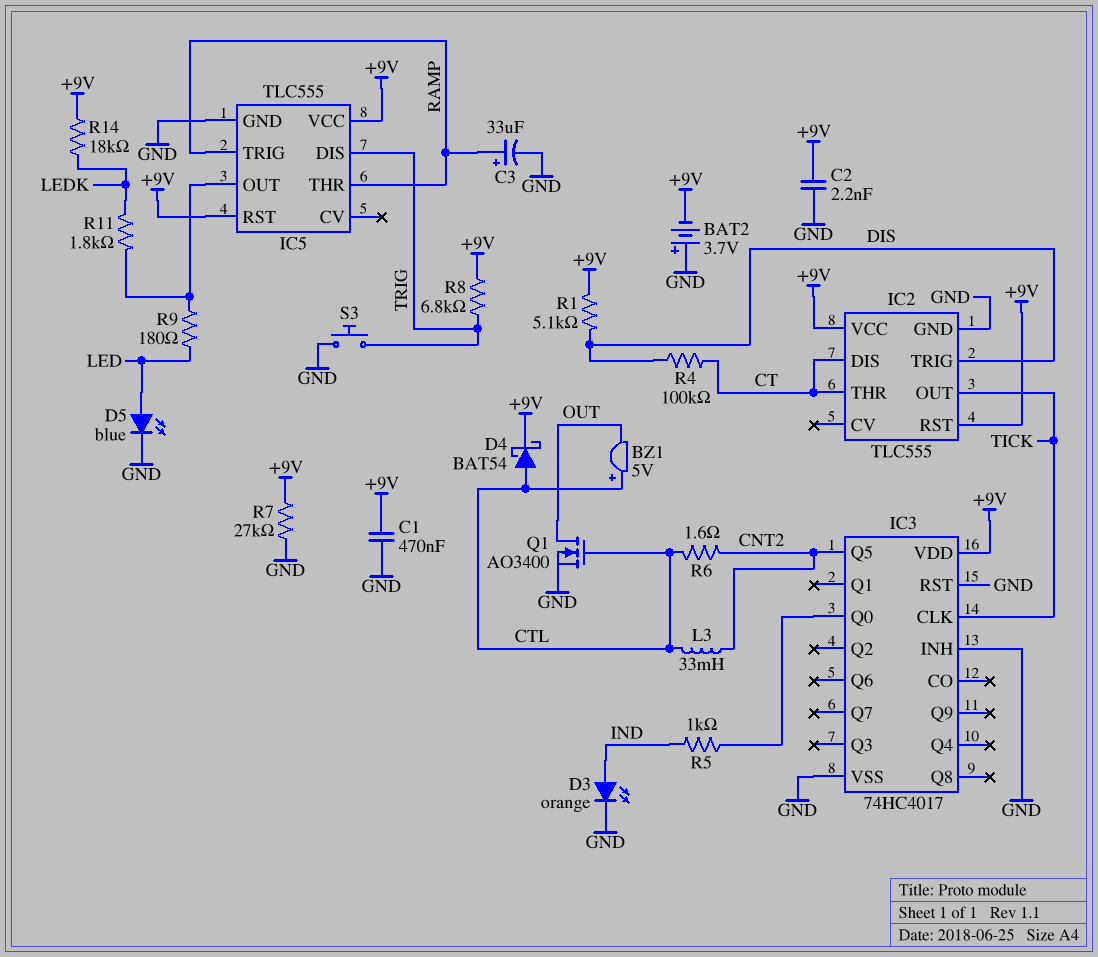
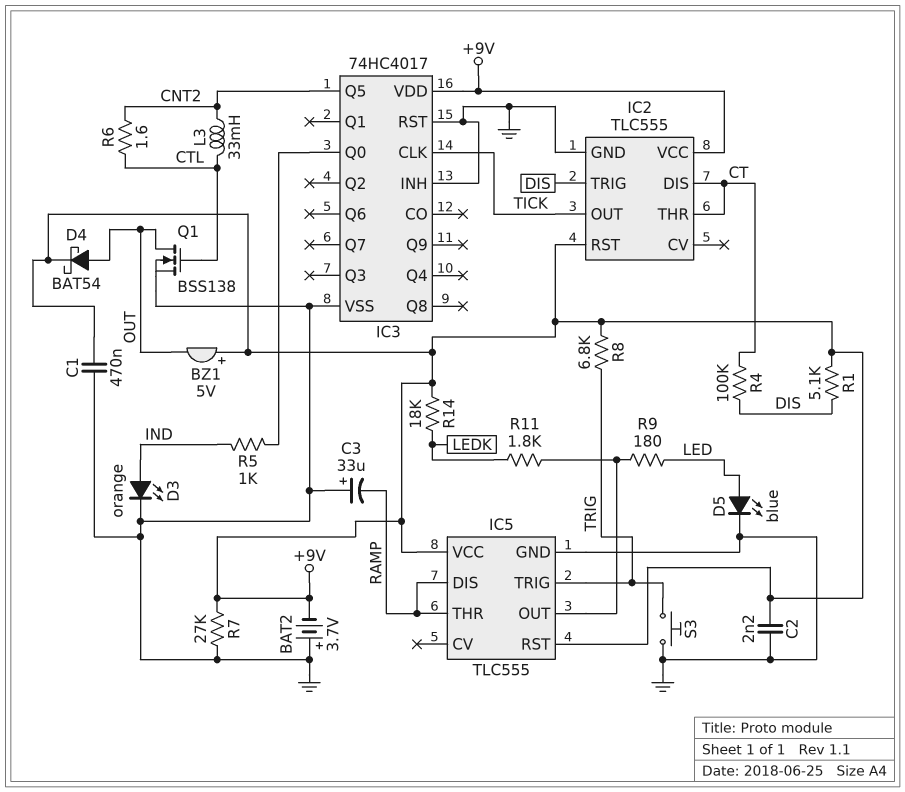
BZ1: buzzer 5V (plus CTL, minus OUT) -> buzzer 5V (plus +9V, minus OUT)
C3: 33uF (plus RAMP, minus GND) -> 33uF (plus GND, minus RAMP)
D4: schottky BAT54 (A CTL, K +9V) -> schottky BAT54 (A OUT, K +9V)
IC5 pin DIS: TRIG -> RAMP
IC5 pin TRIG: RAMP -> TRIG
Q1: NMOS AO3400 (G CTL, D OUT, S GND) -> NMOS BSS138 (G CTL, D OUT, S GND)

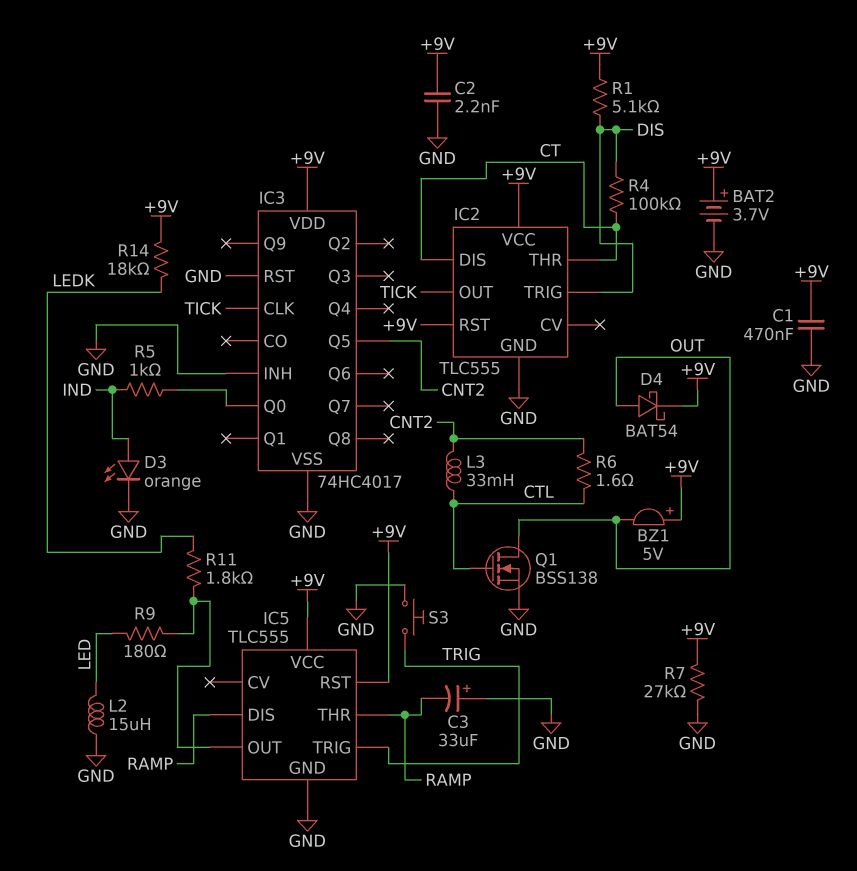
BAT2: 3.7V (plus GND, minus +9V) -> 3.7V (plus +9V, minus GND)
D5: LED blue (A LED, K GND) -> none
L2: none -> 15uH (GND, LED)
R8: 6.8k (+9V, TRIG) -> none

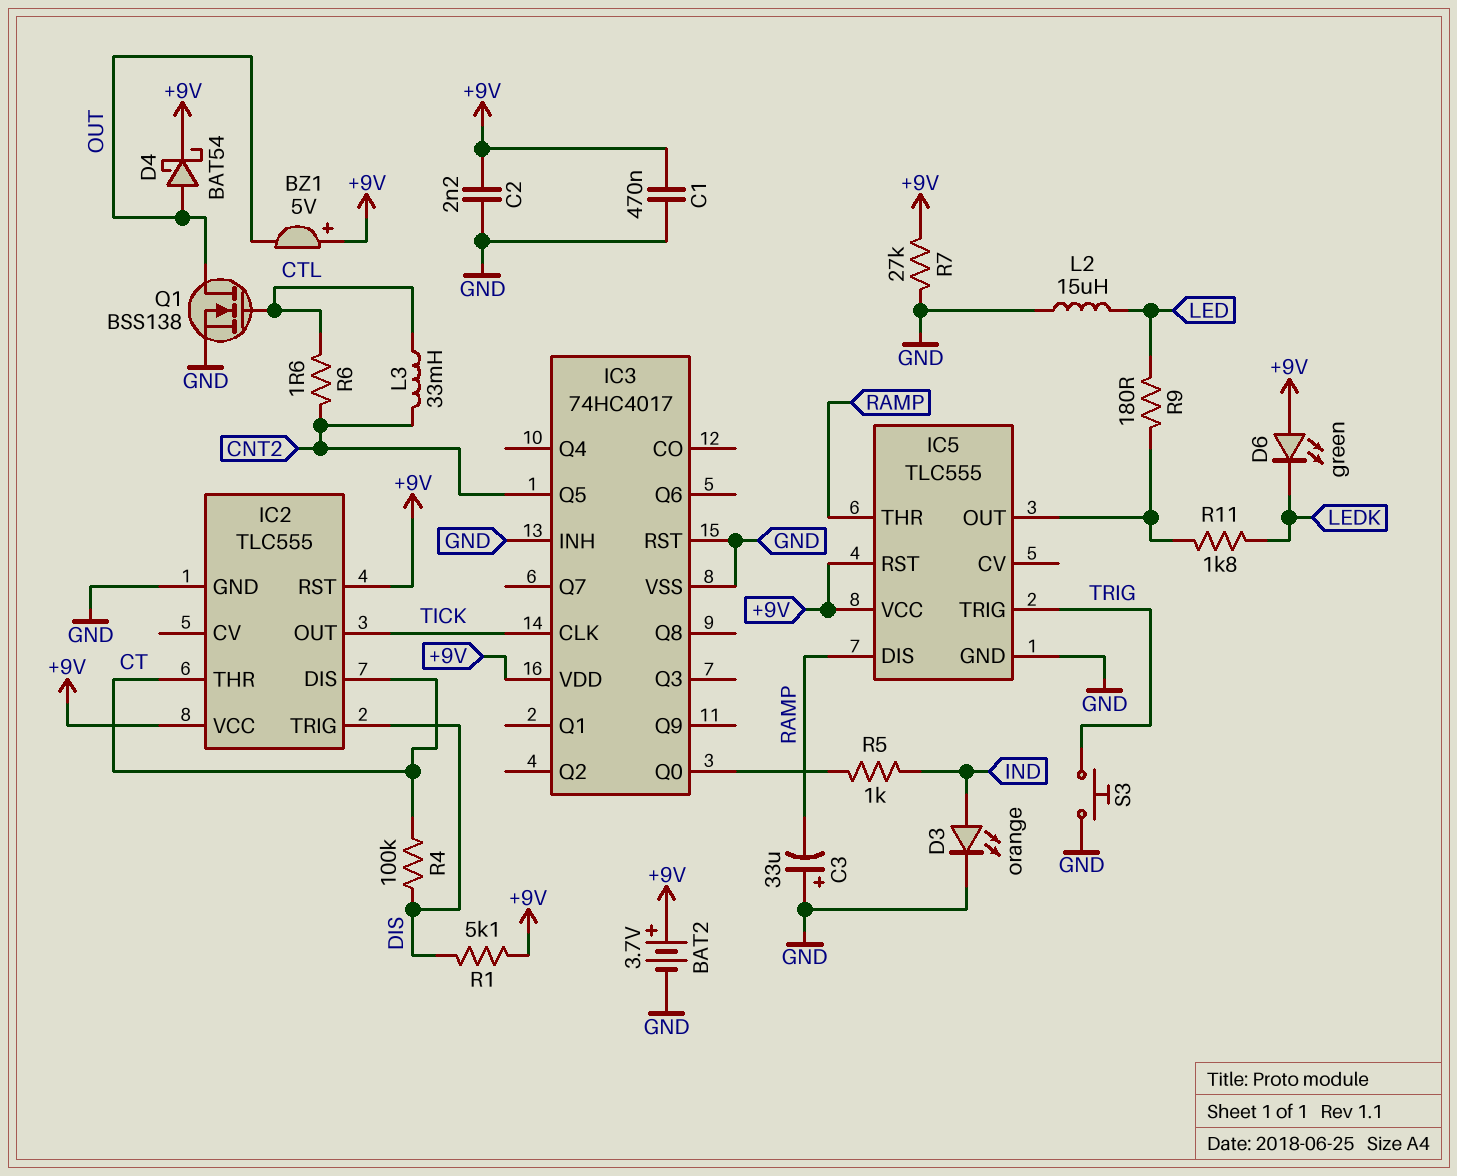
D6: none -> LED green (A +9V, K LEDK)
R14: 18k (+9V, LEDK) -> none

